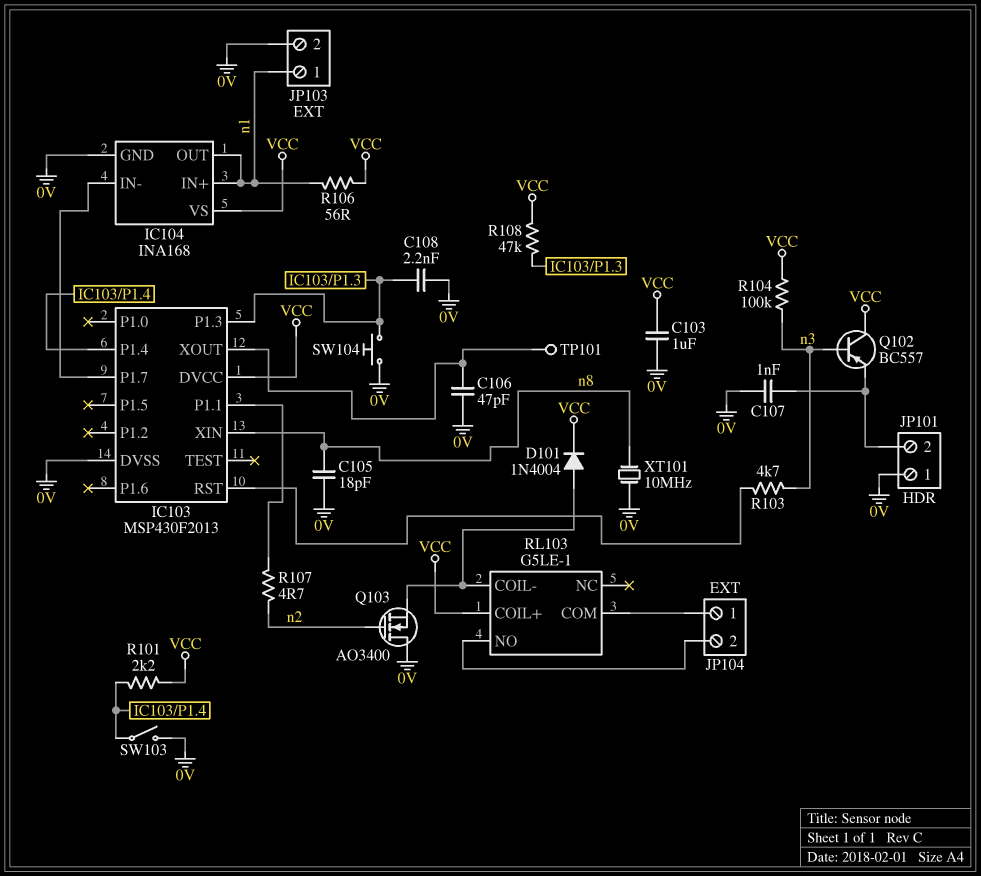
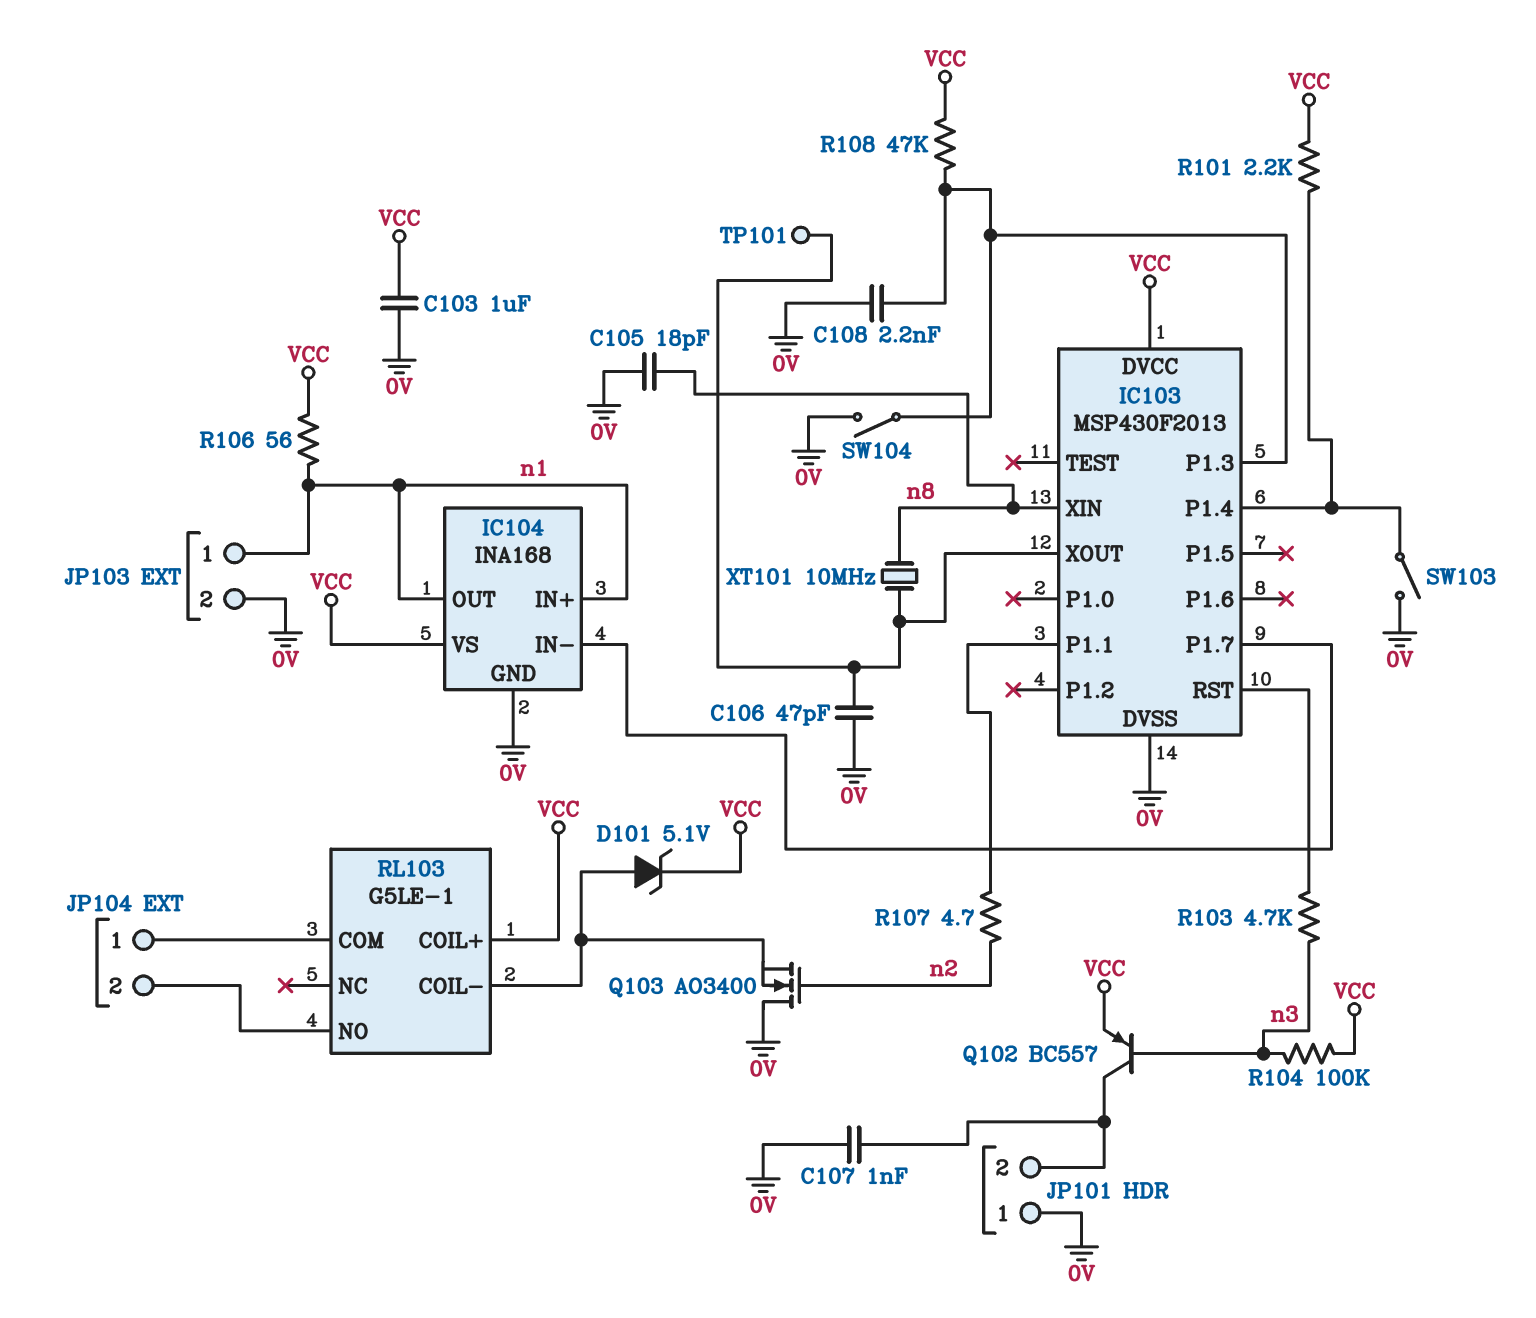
D101: diode 1N4004 (A RL103/COIL-, K VCC) -> zener 5.1V (A RL103/COIL-, K VCC)
Q102: PNP BC557 (B n3, C VCC, E JP101/2) -> PNP BC557 (B n3, C JP101/2, E VCC)
SW104: button (0V, IC103/P1.3) -> switch (0V, IC103/P1.3)
XT101: 10MHz (0V, n8) -> 10MHz (IC103/XOUT, n8)

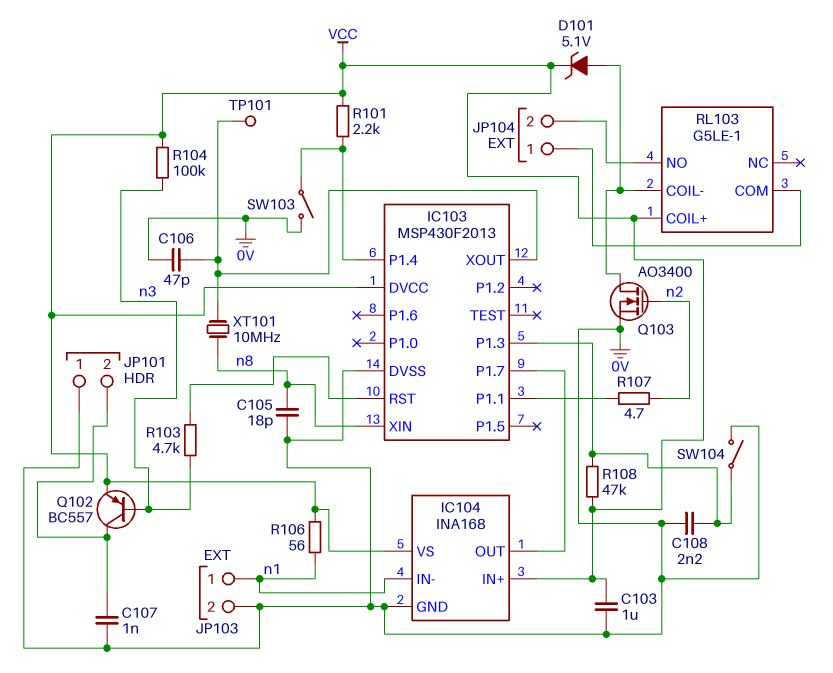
IC104 pin IN+: n1 -> VCC
IC104 pin IN-: IC103/P1.7 -> n1
IC104 pin OUT: n1 -> IC103/P1.7
Q103: NMOS AO3400 (G n2, D 0V, S RL103/COIL-) -> NMOS AO3400 (G n2, D RL103/COIL-, S 0V)

